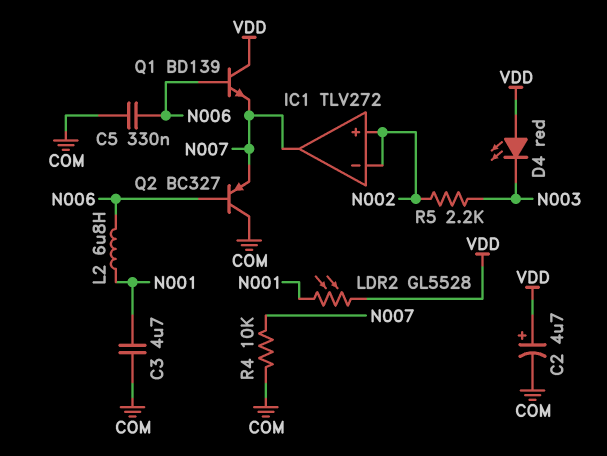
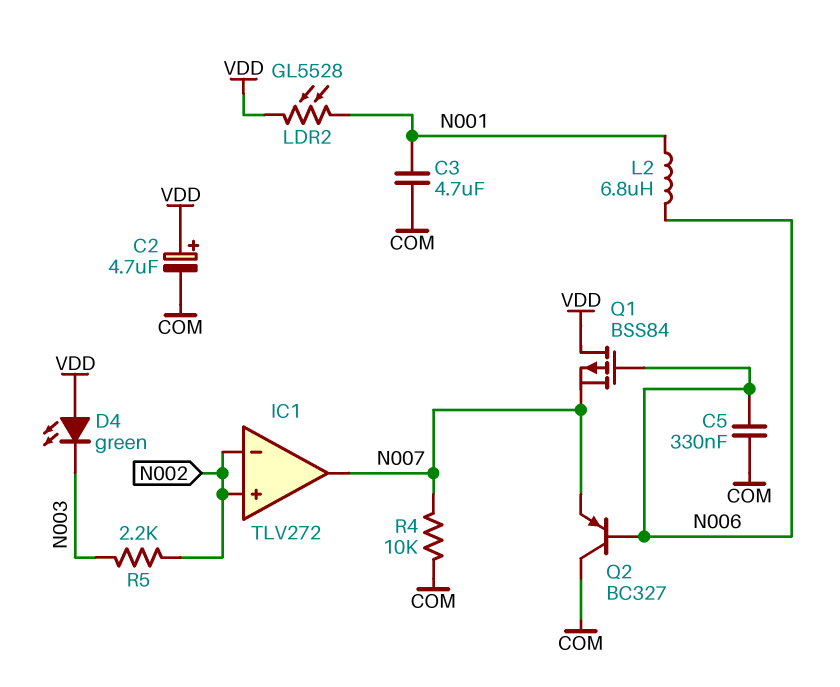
D4: LED red (A VDD, K N003) -> LED green (A VDD, K N003)
Q1: NPN BD139 (B N006, C VDD, E N007) -> PMOS BSS84 (G N006, D VDD, S N007)

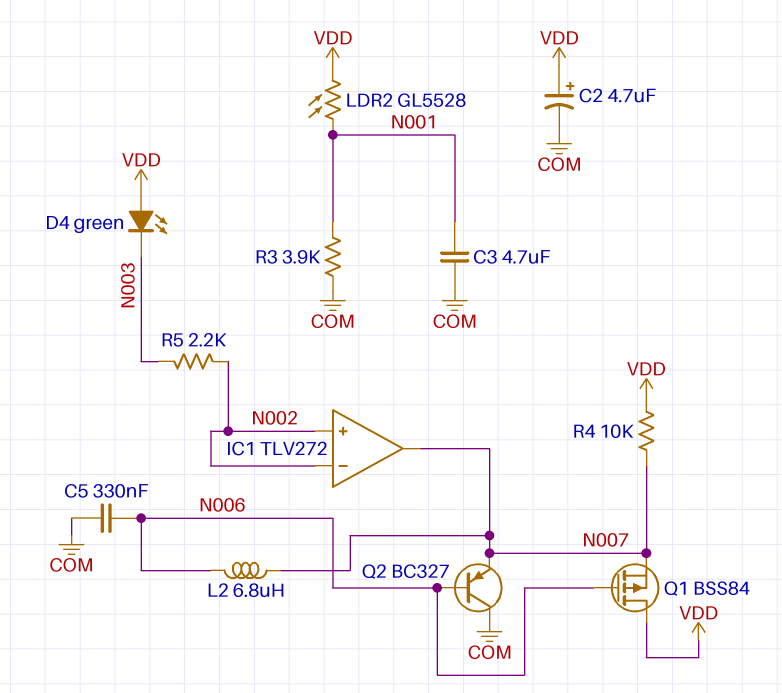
L2: 6.8uH (N001, N006) -> 6.8uH (N006, N007)
R3: none -> 3.9k (COM, N001)
R4: 10k (COM, N007) -> 10k (N007, VDD)

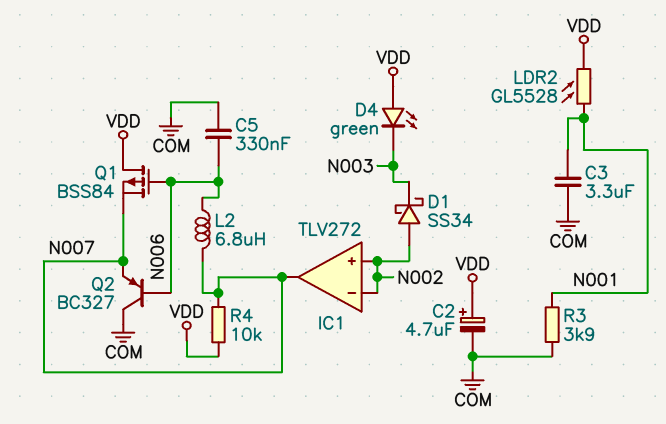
C3: 4.7uF (COM, N001) -> 3.3uF (COM, N001)
D1: none -> schottky SS34 (A N002, K N003)
R5: 2.2k (N002, N003) -> none

